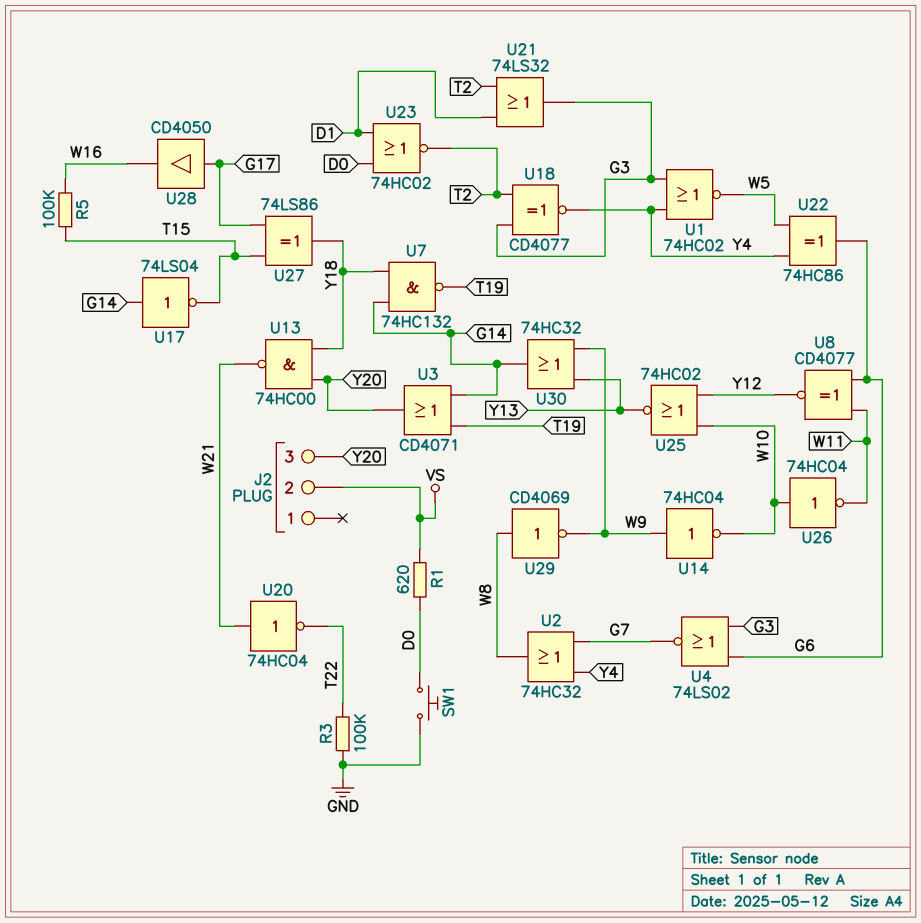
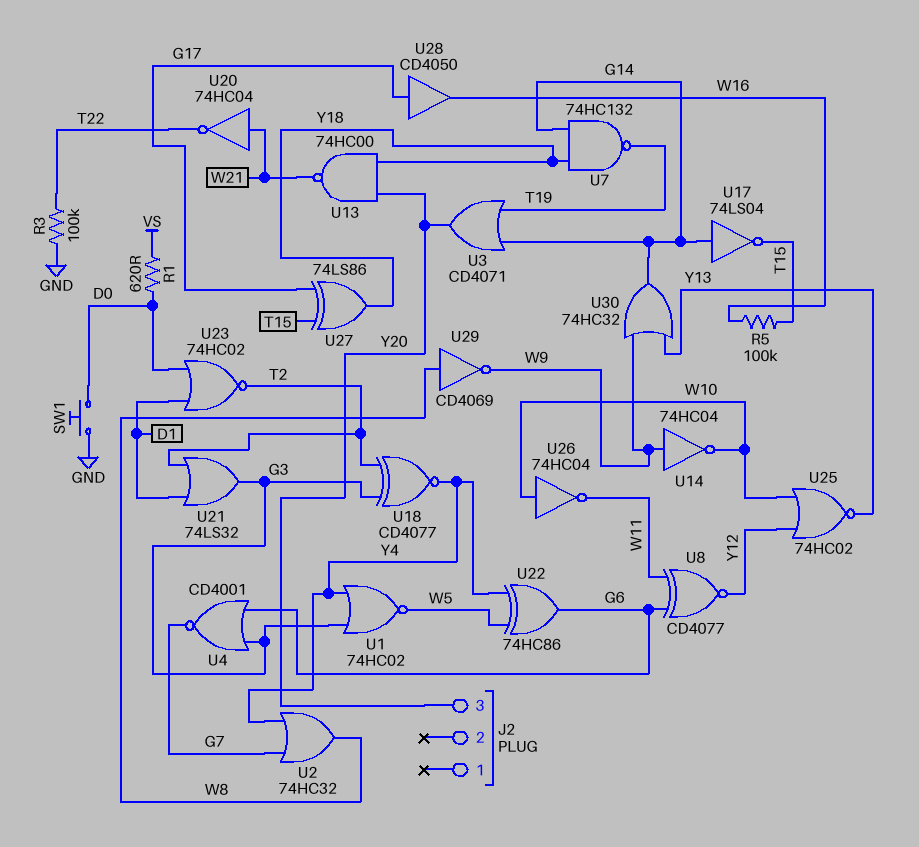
J2 pin 2: VS -> none
U4: NOR 74LS02 (in G3, in G6, out G7) -> NOR CD4001 (in G3, in G6, out G7)

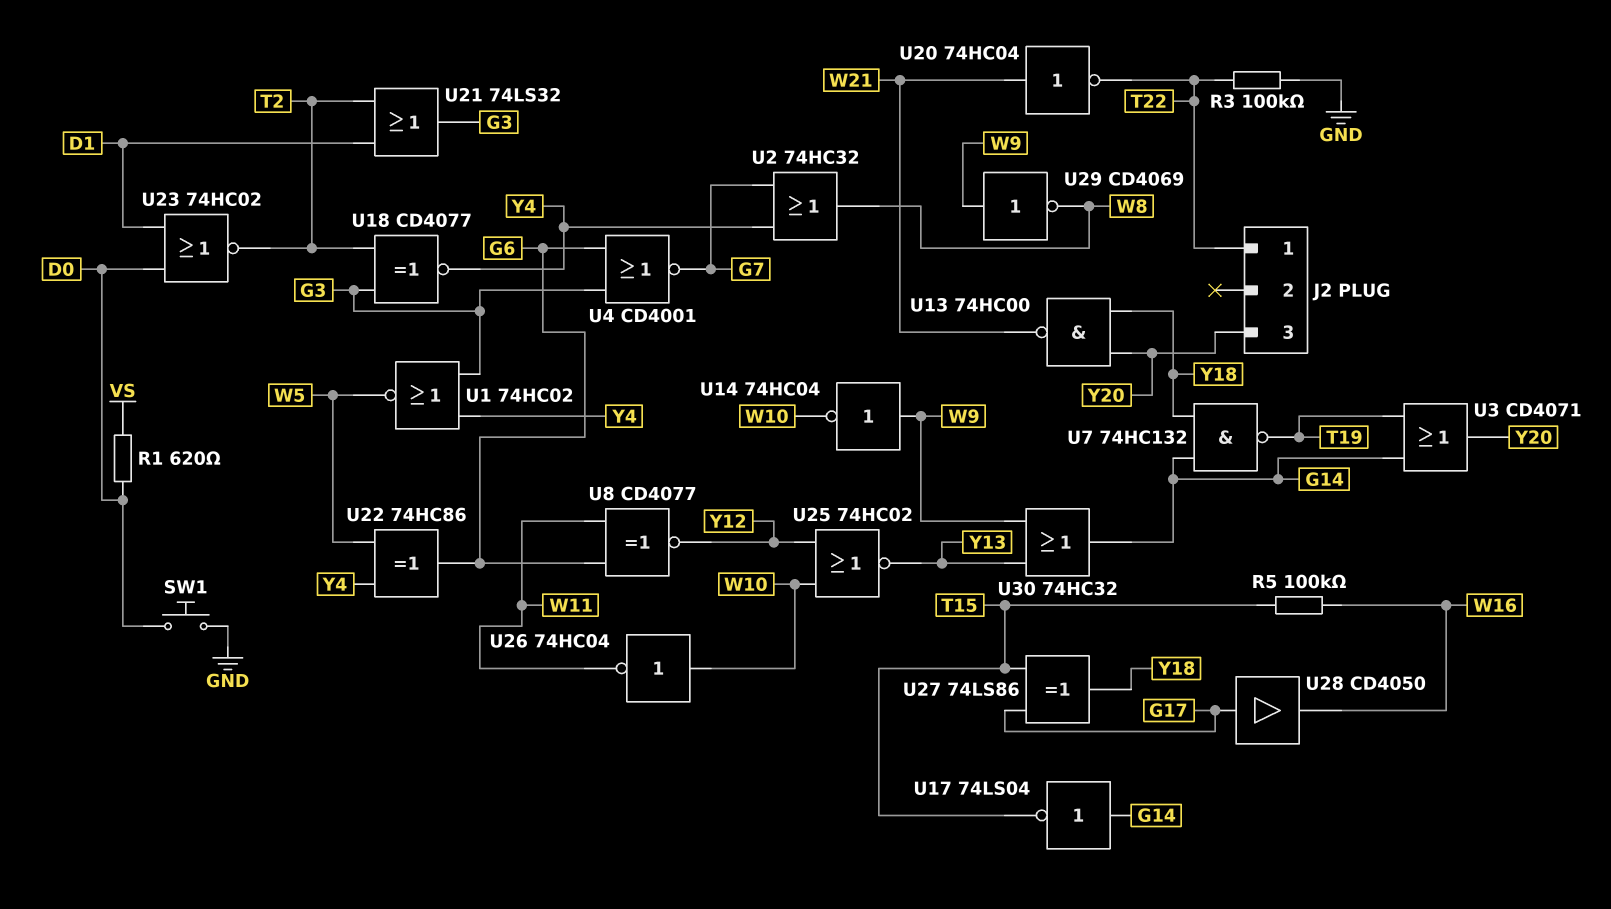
J2 pin 1: none -> T22
U29: NOT CD4069 (in W8, out W9) -> NOT CD4069 (in W9, out W8)

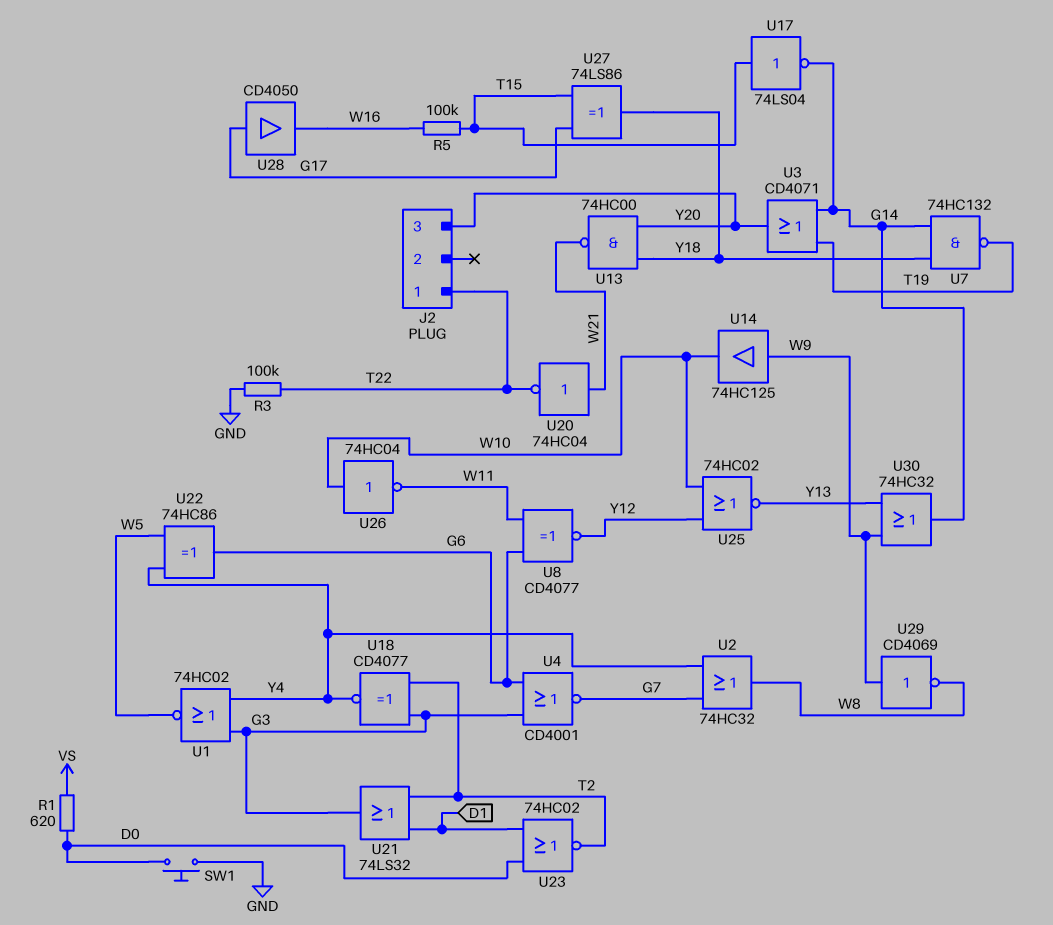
U14: NOT 74HC04 (in W9, out W10) -> buffer 74HC125 (in W9, out W10)
U17: NOT 74LS04 (in G14, out T15) -> NOT 74LS04 (in T15, out G14)

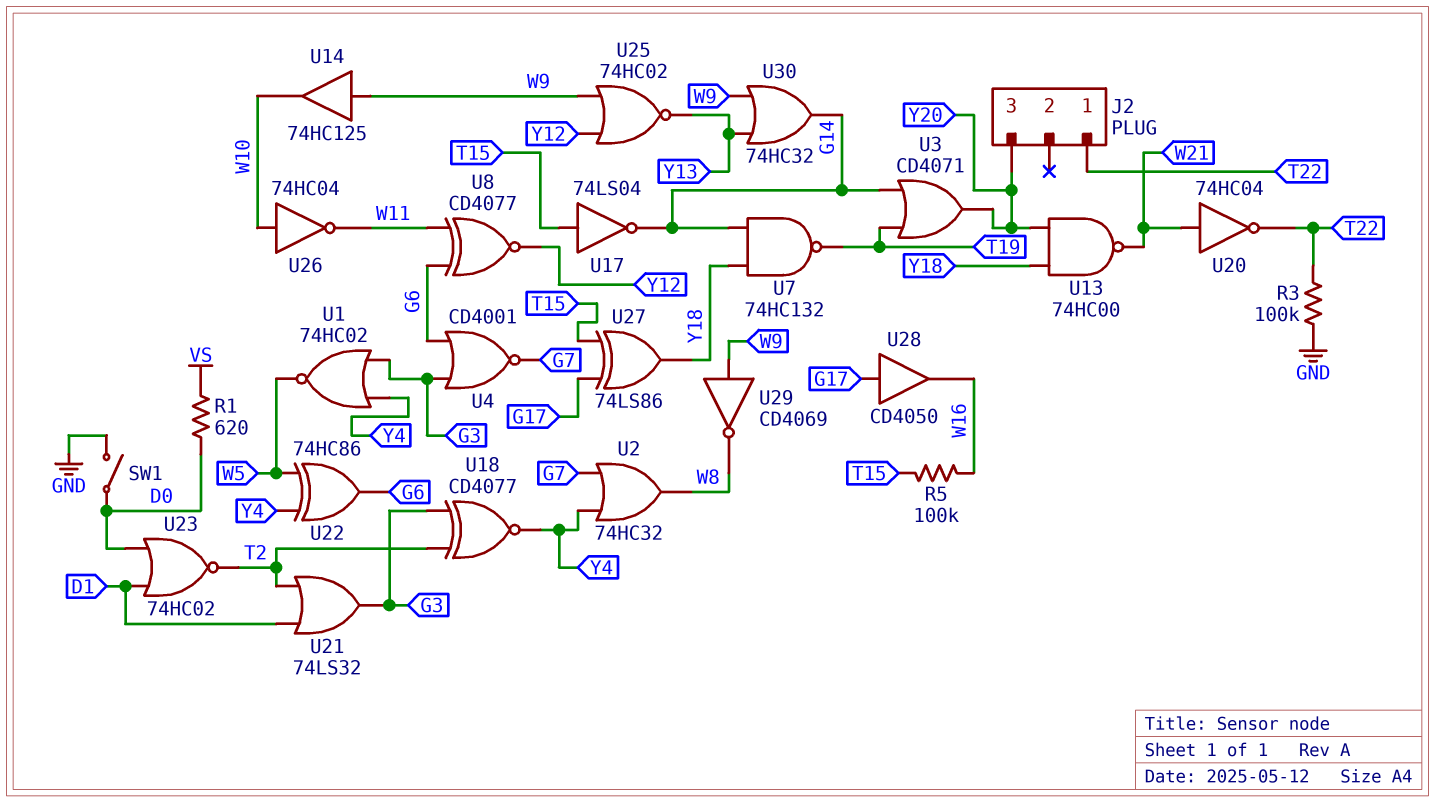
SW1: button (D0, GND) -> switch (D0, GND)
U25: NOR 74HC02 (in W10, in Y12, out Y13) -> NOR 74HC02 (in W9, in Y12, out Y13)

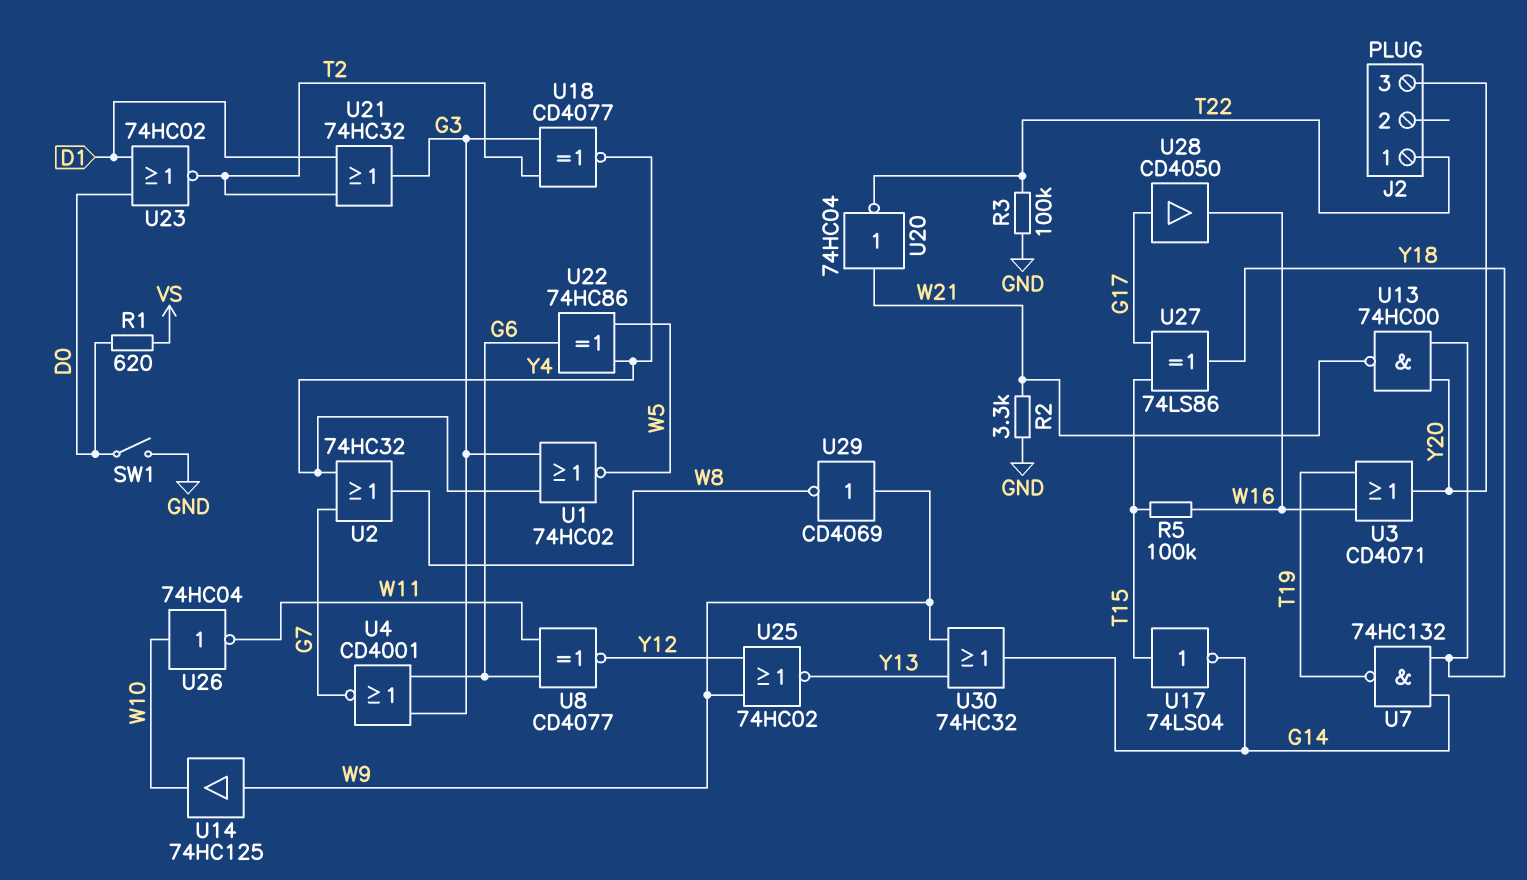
R2: none -> 3.3k (GND, W21)
U3: OR CD4071 (in G14, in T19, out Y20) -> OR CD4071 (in T19, in W16, out Y20)
U21: OR 74LS32 (in D1, in T2, out G3) -> OR 74HC32 (in D1, in T2, out G3)

